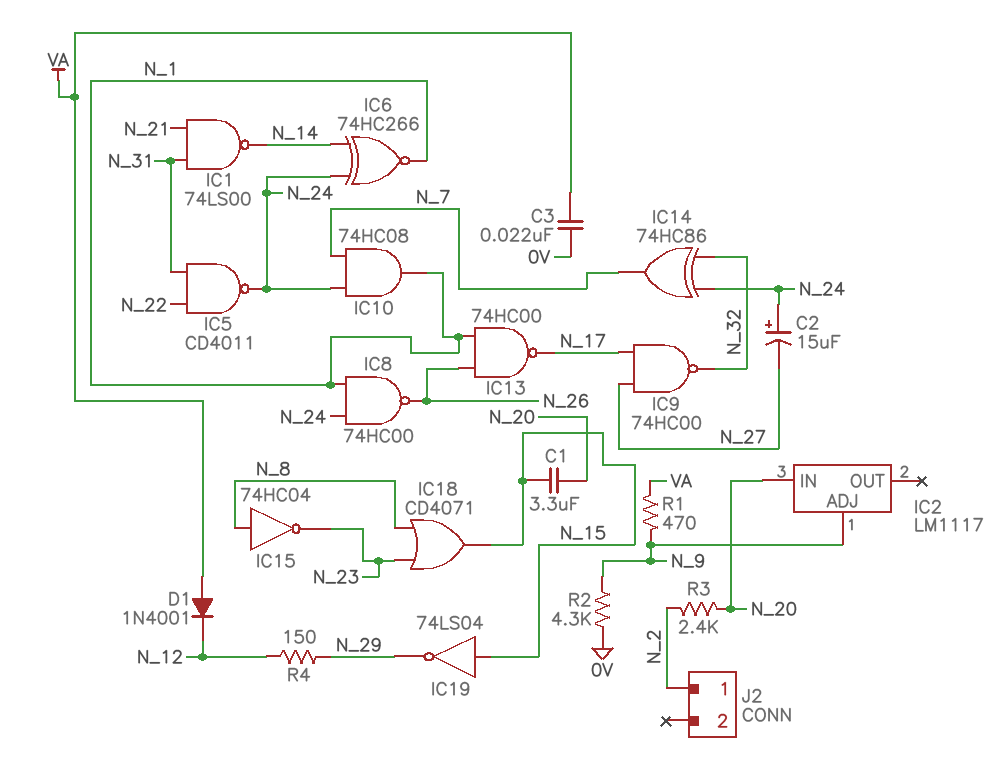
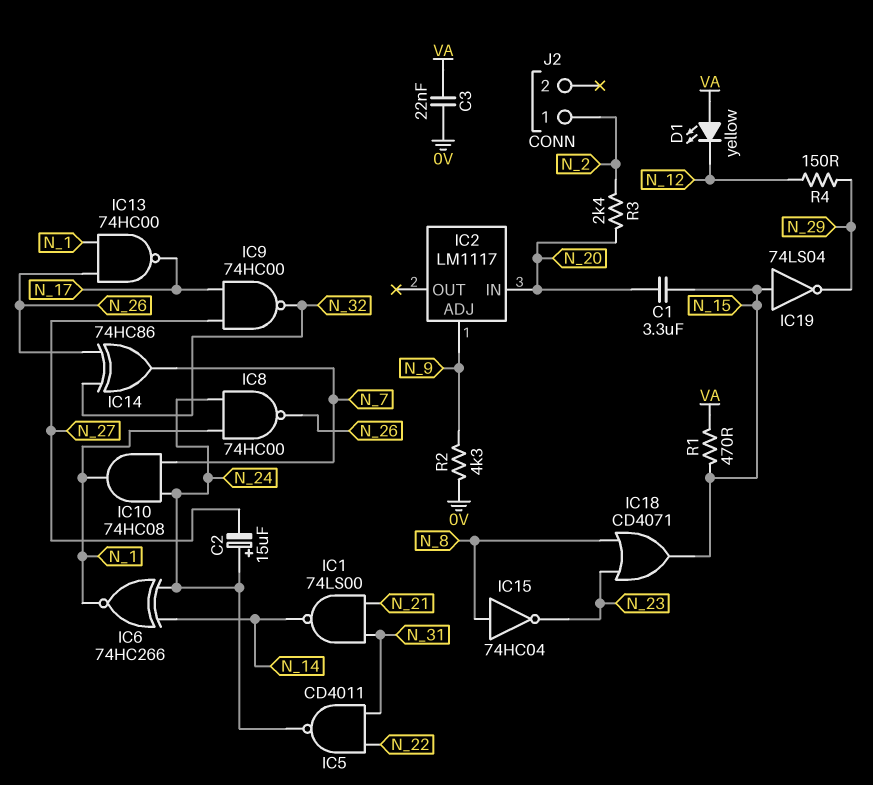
D1: diode 1N4001 (A VA, K N_12) -> LED yellow (A VA, K N_12)
IC14: XOR 74HC86 (in N_24, in N_32, out N_7) -> XOR 74HC86 (in N_26, in N_32, out N_7)
R1: 470 (N_9, VA) -> 470 (N_15, VA)

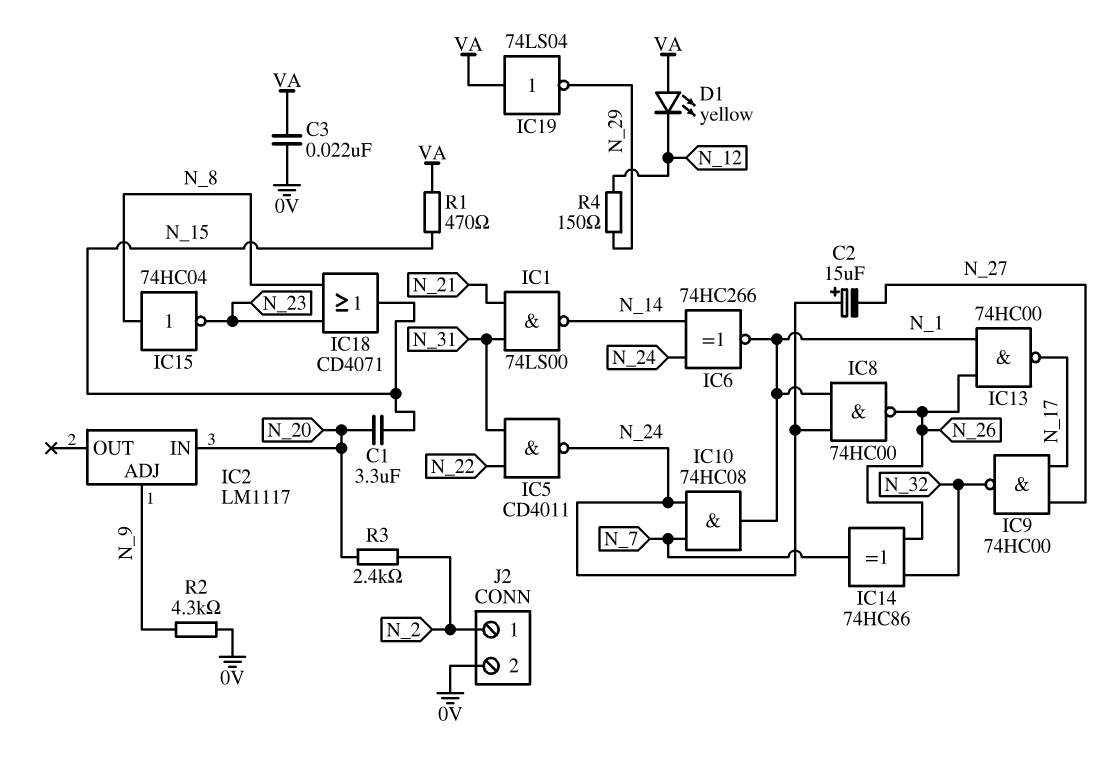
IC19: NOT 74LS04 (in N_15, out N_29) -> NOT 74LS04 (in VA, out N_29)
J2 pin 2: none -> 0V

